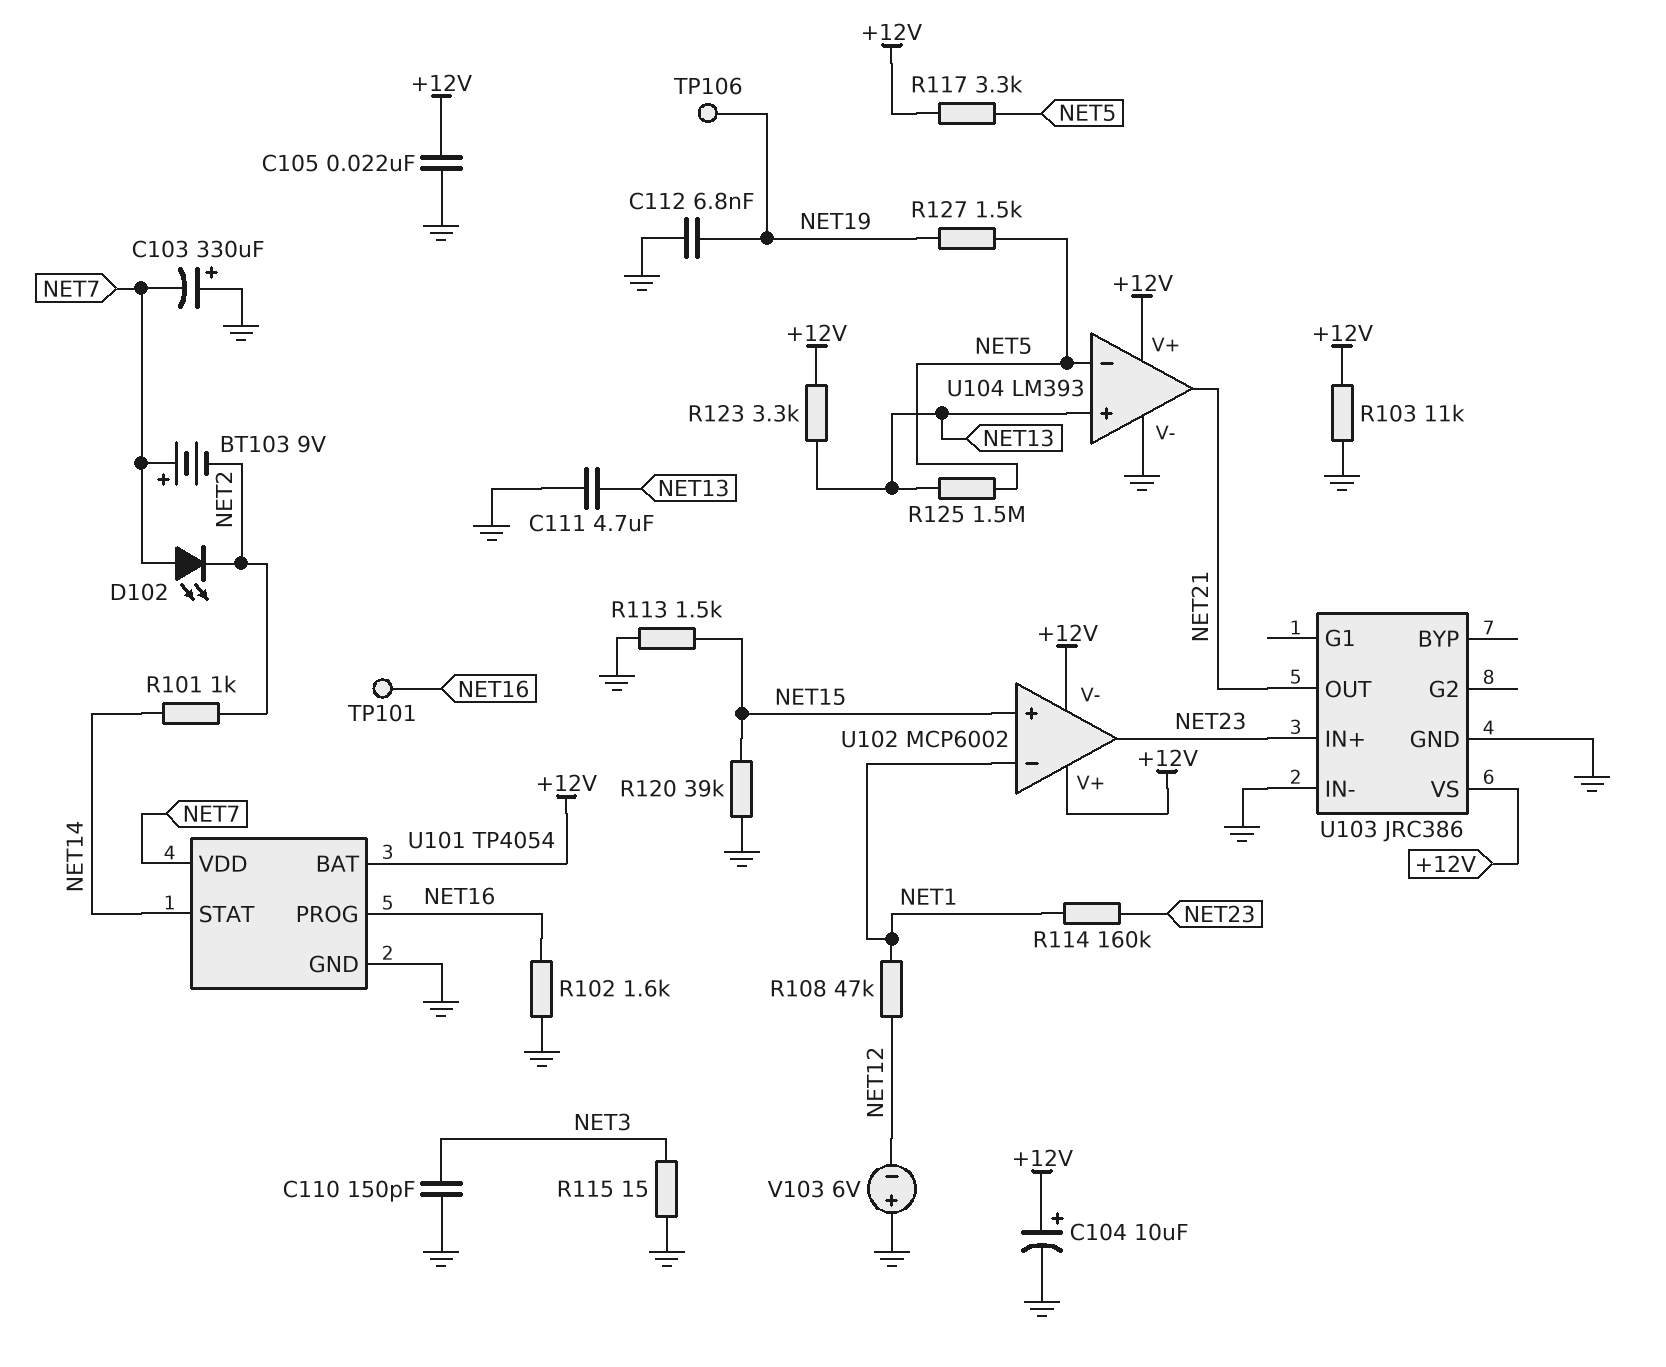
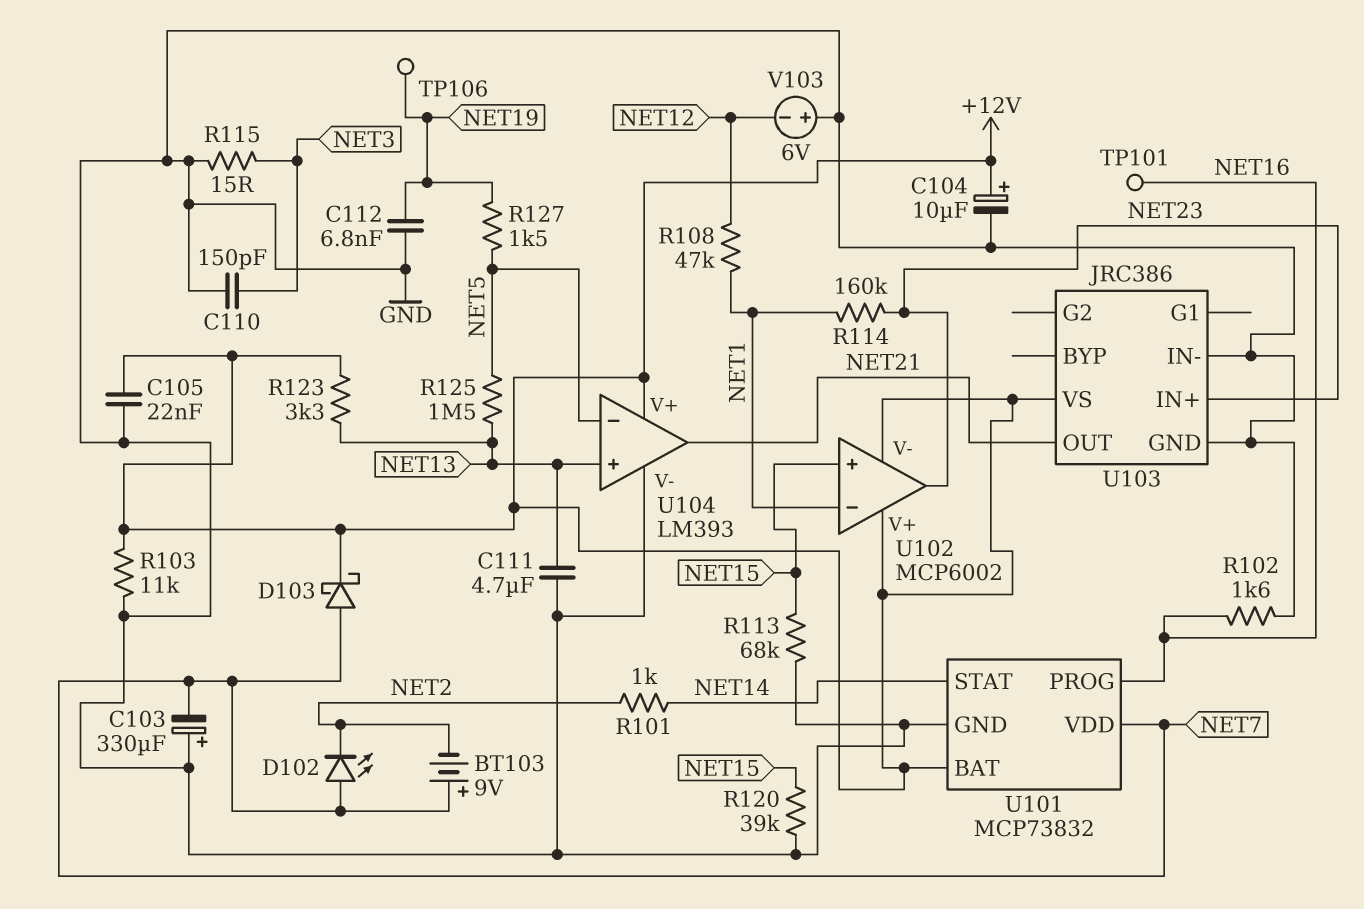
D103: none -> schottky (A NET7, K +12V)
R113: 1.5k (GND, NET15) -> 68k (GND, NET15)
R117: 3.3k (+12V, NET5) -> none
U101: TP4054 -> MCP73832

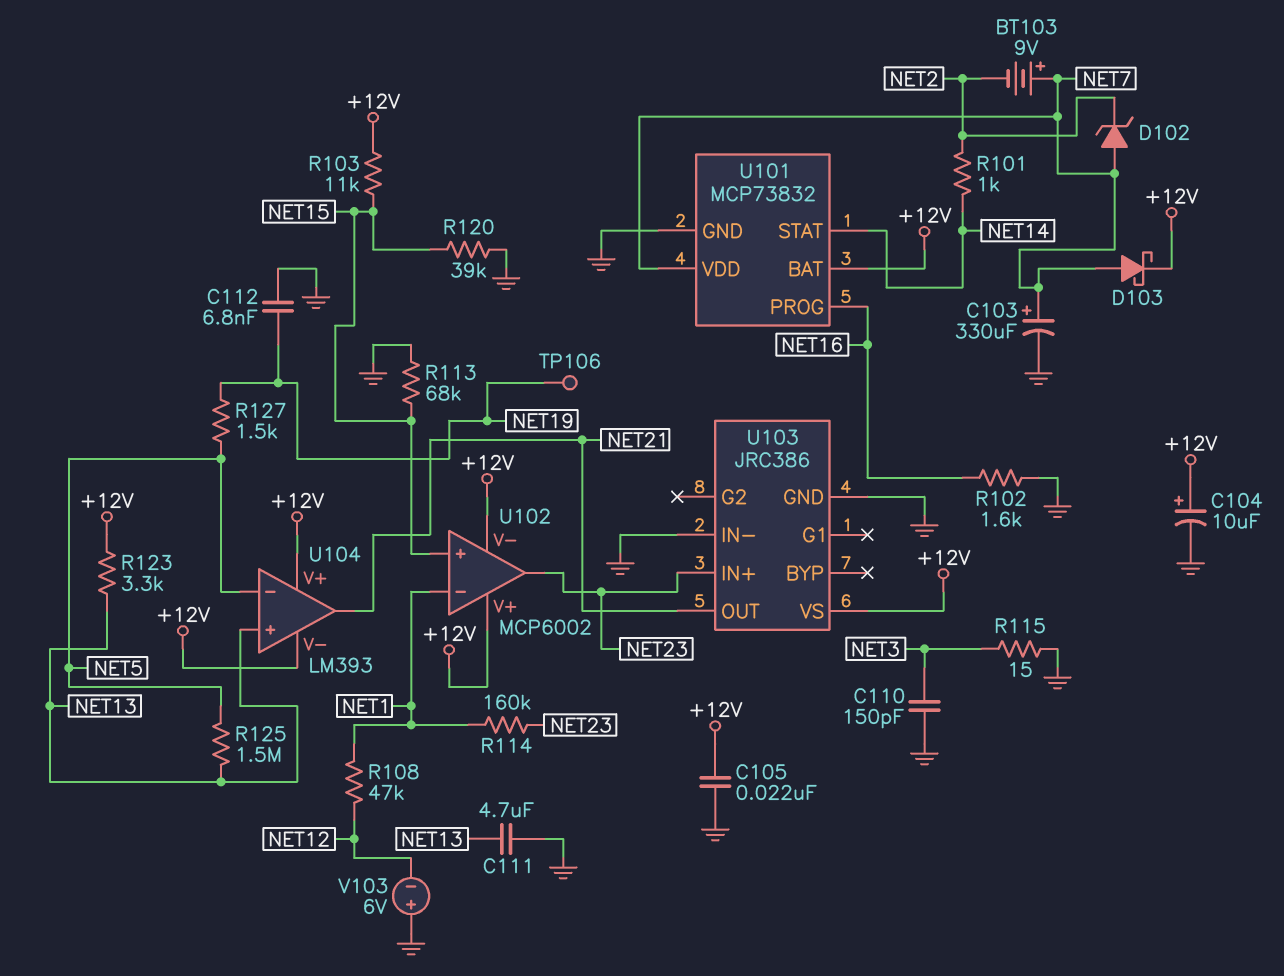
C103: 330uF (plus GND, minus NET7) -> 330uF (plus NET7, minus GND)
D102: LED (A NET7, K NET2) -> zener (A NET7, K NET2)
R103: 11k (+12V, GND) -> 11k (+12V, NET15)
TP101: test point (NET16) -> none
U104 pin V-: GND -> +12V

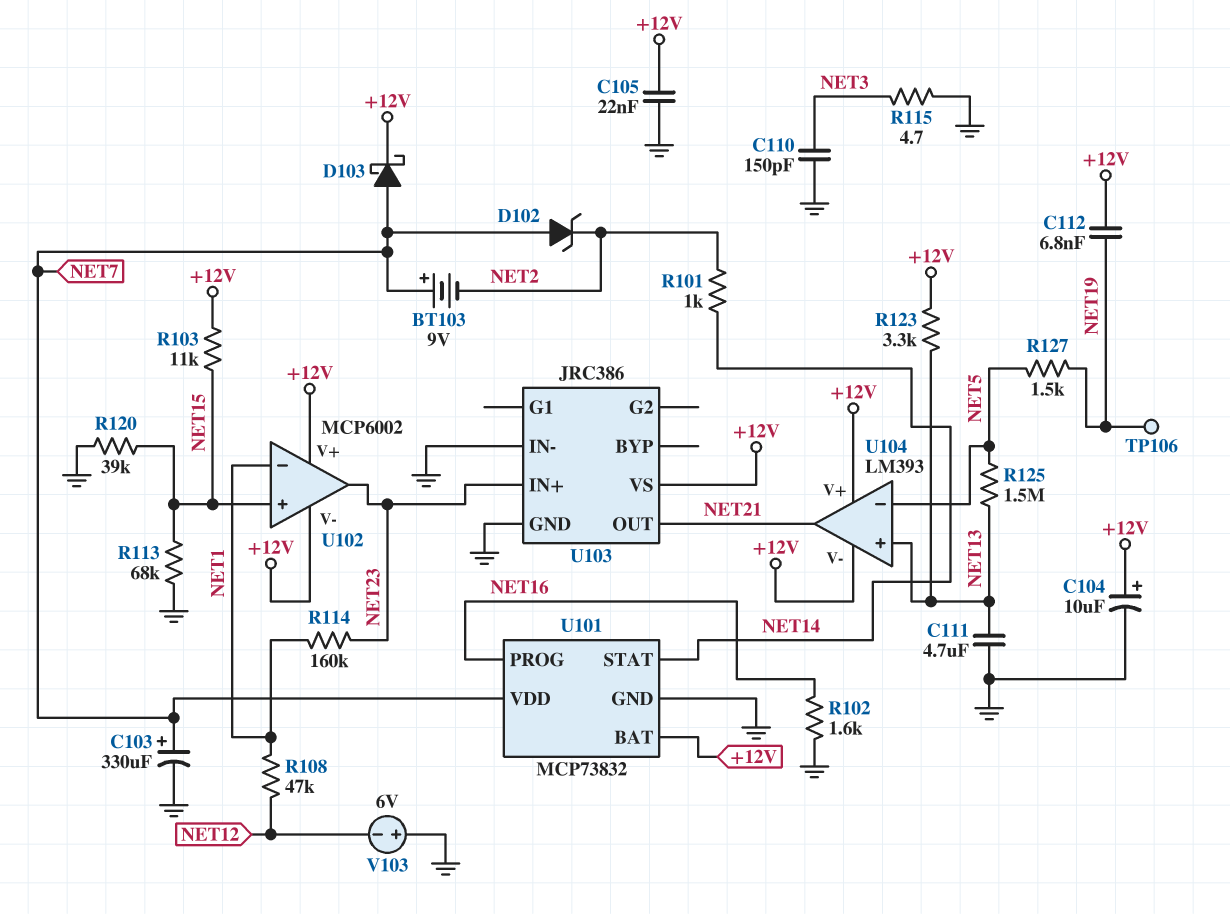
C112: 6.8nF (GND, NET19) -> 6.8nF (+12V, NET19)
R115: 15 (GND, NET3) -> 4.7 (GND, NET3)

